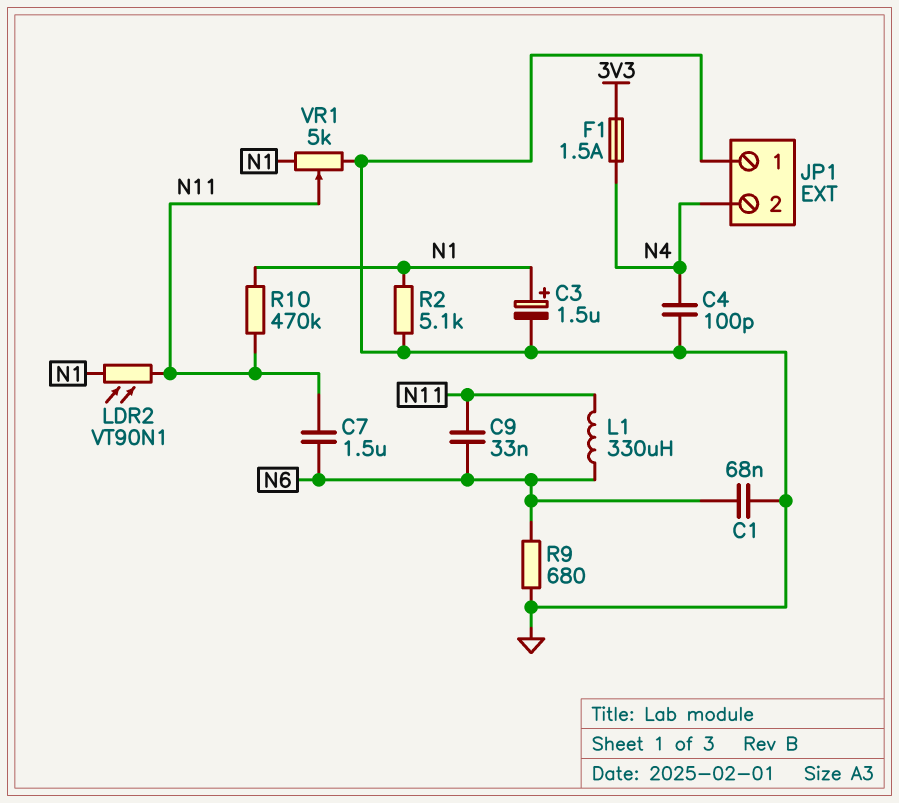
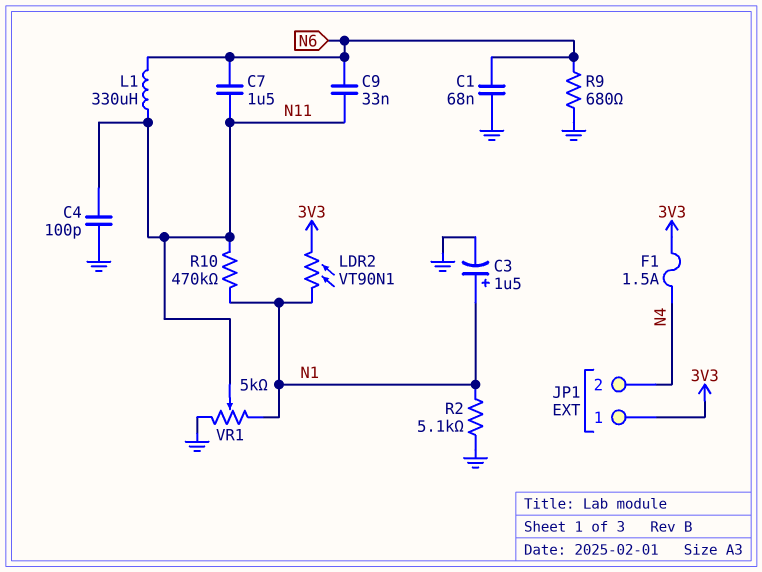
C4: 100pF (GND, N4) -> 100pF (GND, N11)
JP1 pin 1: GND -> 3V3
LDR2: VT90N1 (N1, N11) -> VT90N1 (3V3, N1)

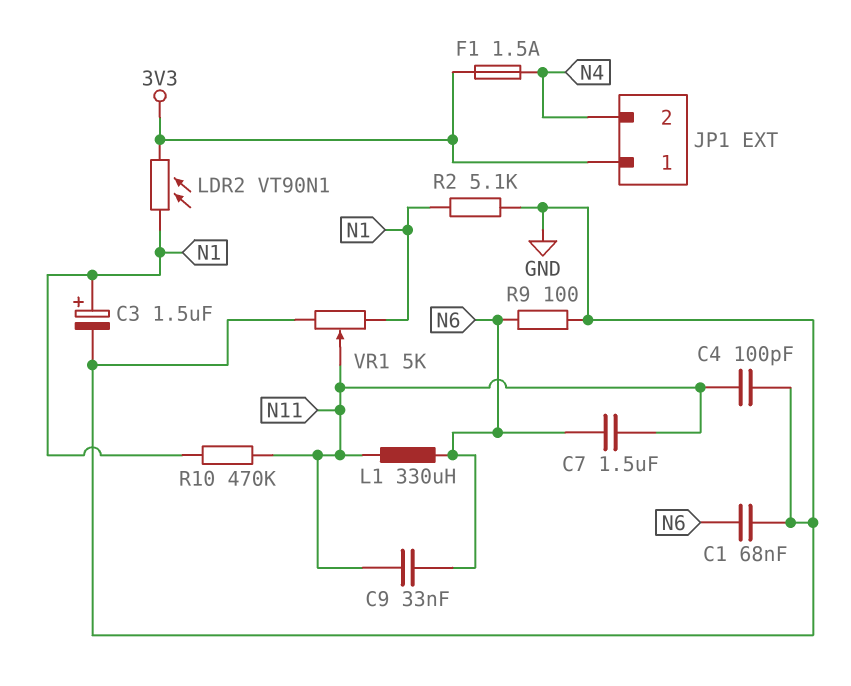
R9: 680 (GND, N6) -> 100 (GND, N6)

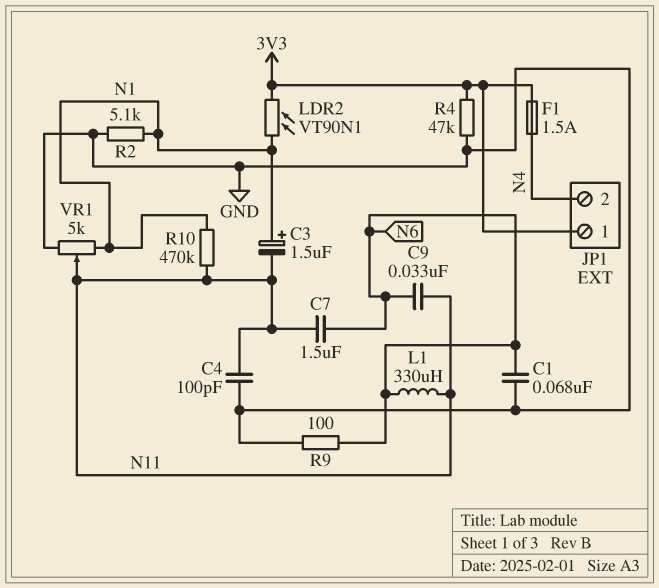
C3: 1.5uF (plus N1, minus GND) -> 1.5uF (plus N1, minus N11)
R4: none -> 47k (3V3, GND)

